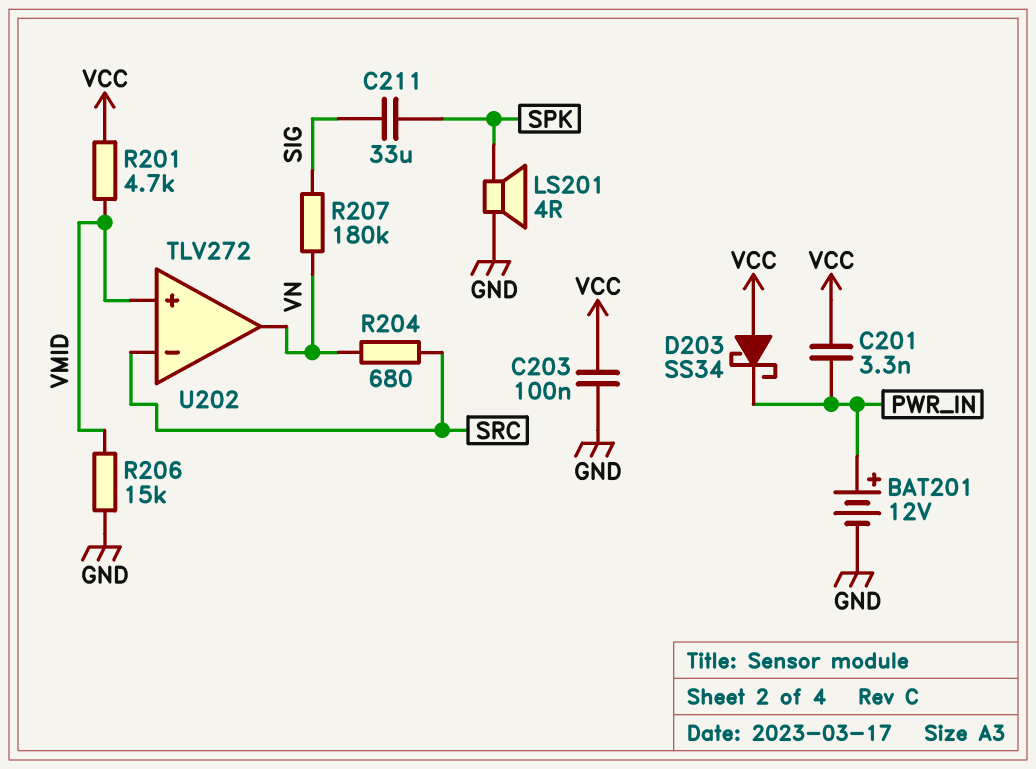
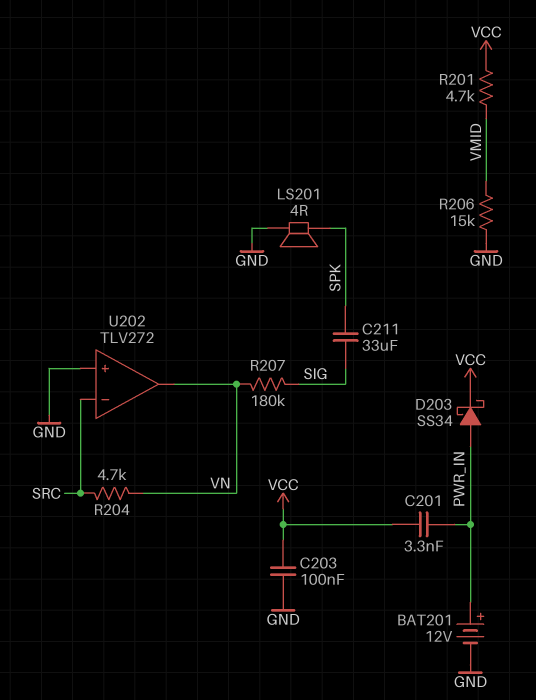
D203: schottky SS34 (A VCC, K PWR_IN) -> schottky SS34 (A PWR_IN, K VCC)
R204: 680 (SRC, VN) -> 4.7k (SRC, VN)
U202 pin in+: VMID -> GND

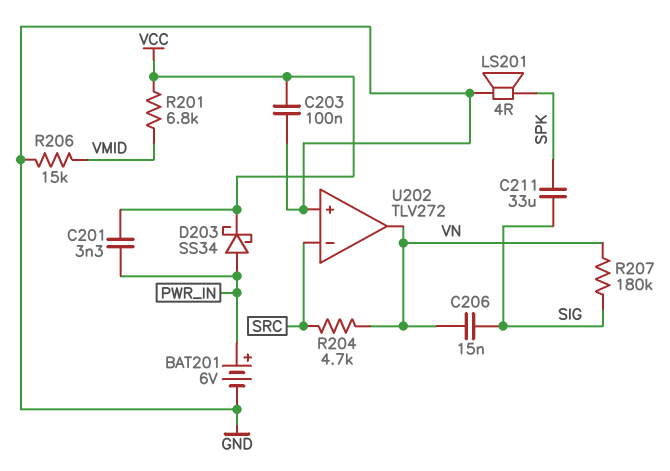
BAT201: 12V (plus PWR_IN, minus GND) -> 6V (plus PWR_IN, minus GND)
C206: none -> 15nF (SIG, VN)
R201: 4.7k (VCC, VMID) -> 6.8k (VCC, VMID)

